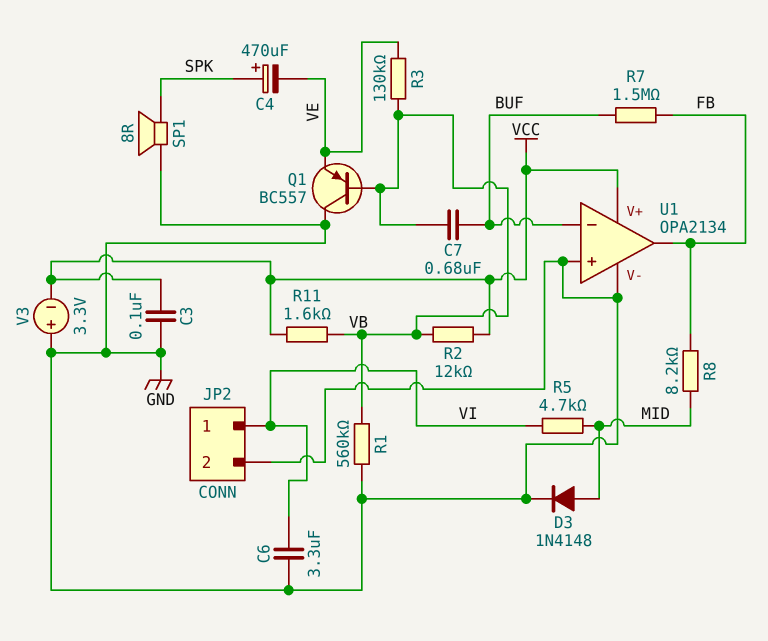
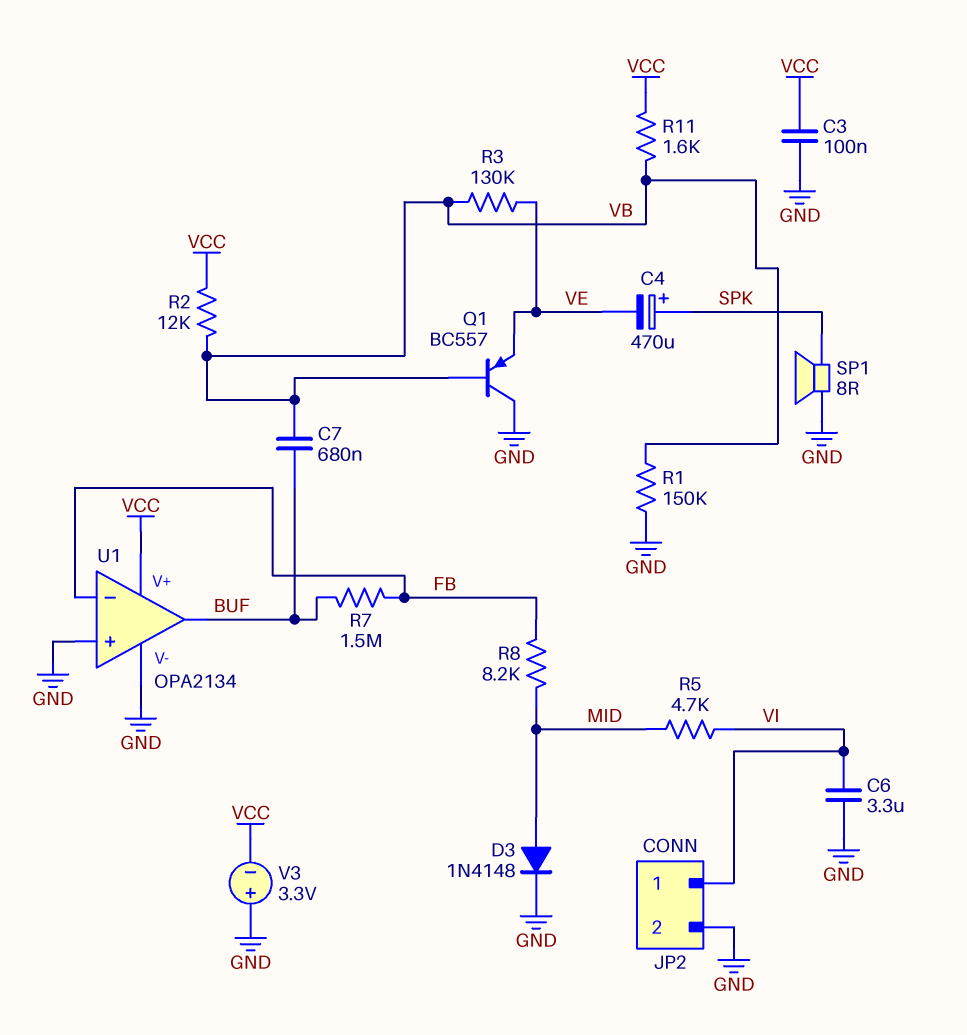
R1: 560k (GND, VB) -> 150k (GND, VB)
U1 pin in-: BUF -> FB
U1 pin out: FB -> BUF

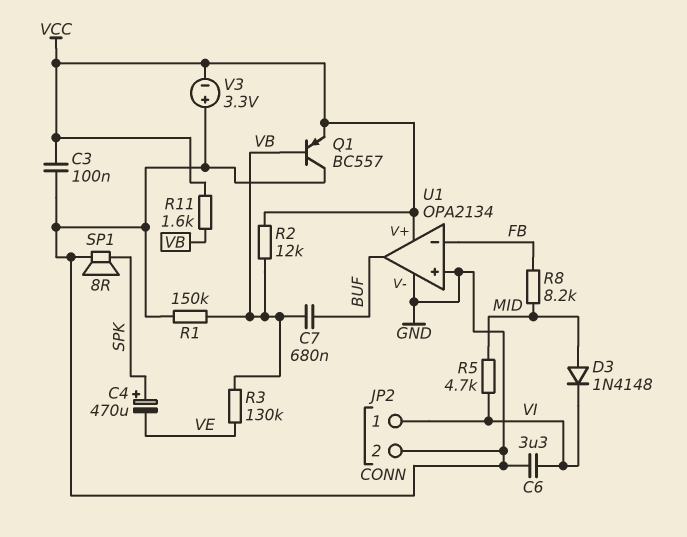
D3: diode 1N4148 (A MID, K GND) -> diode 1N4148 (A MID, K VI)
Q1: PNP BC557 (B VB, C GND, E VE) -> PNP BC557 (B VB, C GND, E VCC)
R7: 1.5M (BUF, FB) -> none

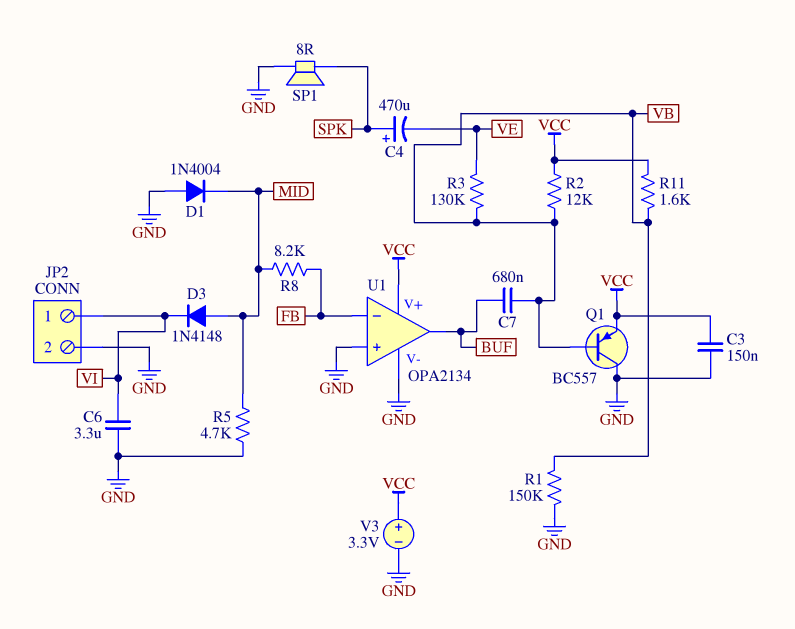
C3: 100nF (GND, VCC) -> 150nF (GND, VCC)
D1: none -> diode 1N4004 (A GND, K MID)
R5: 4.7k (MID, VI) -> 4.7k (GND, MID)
V3: 3.3V (plus GND, minus VCC) -> 3.3V (plus VCC, minus GND)

